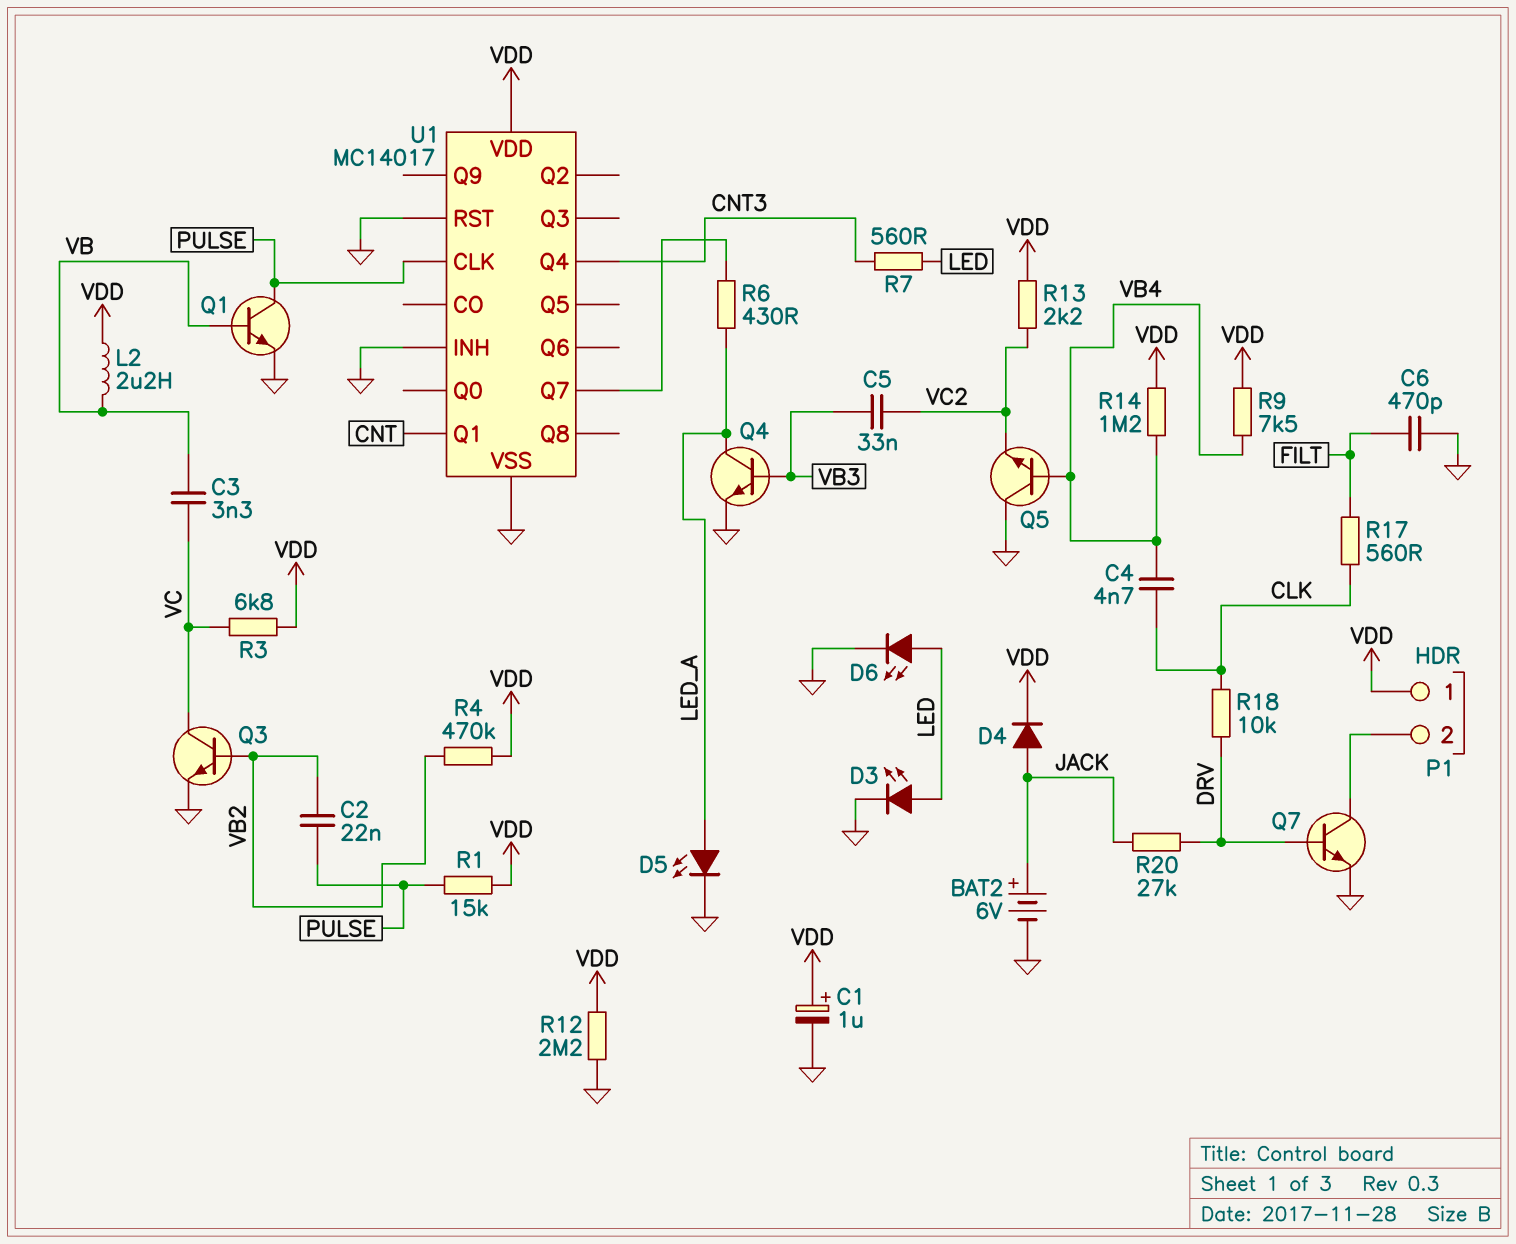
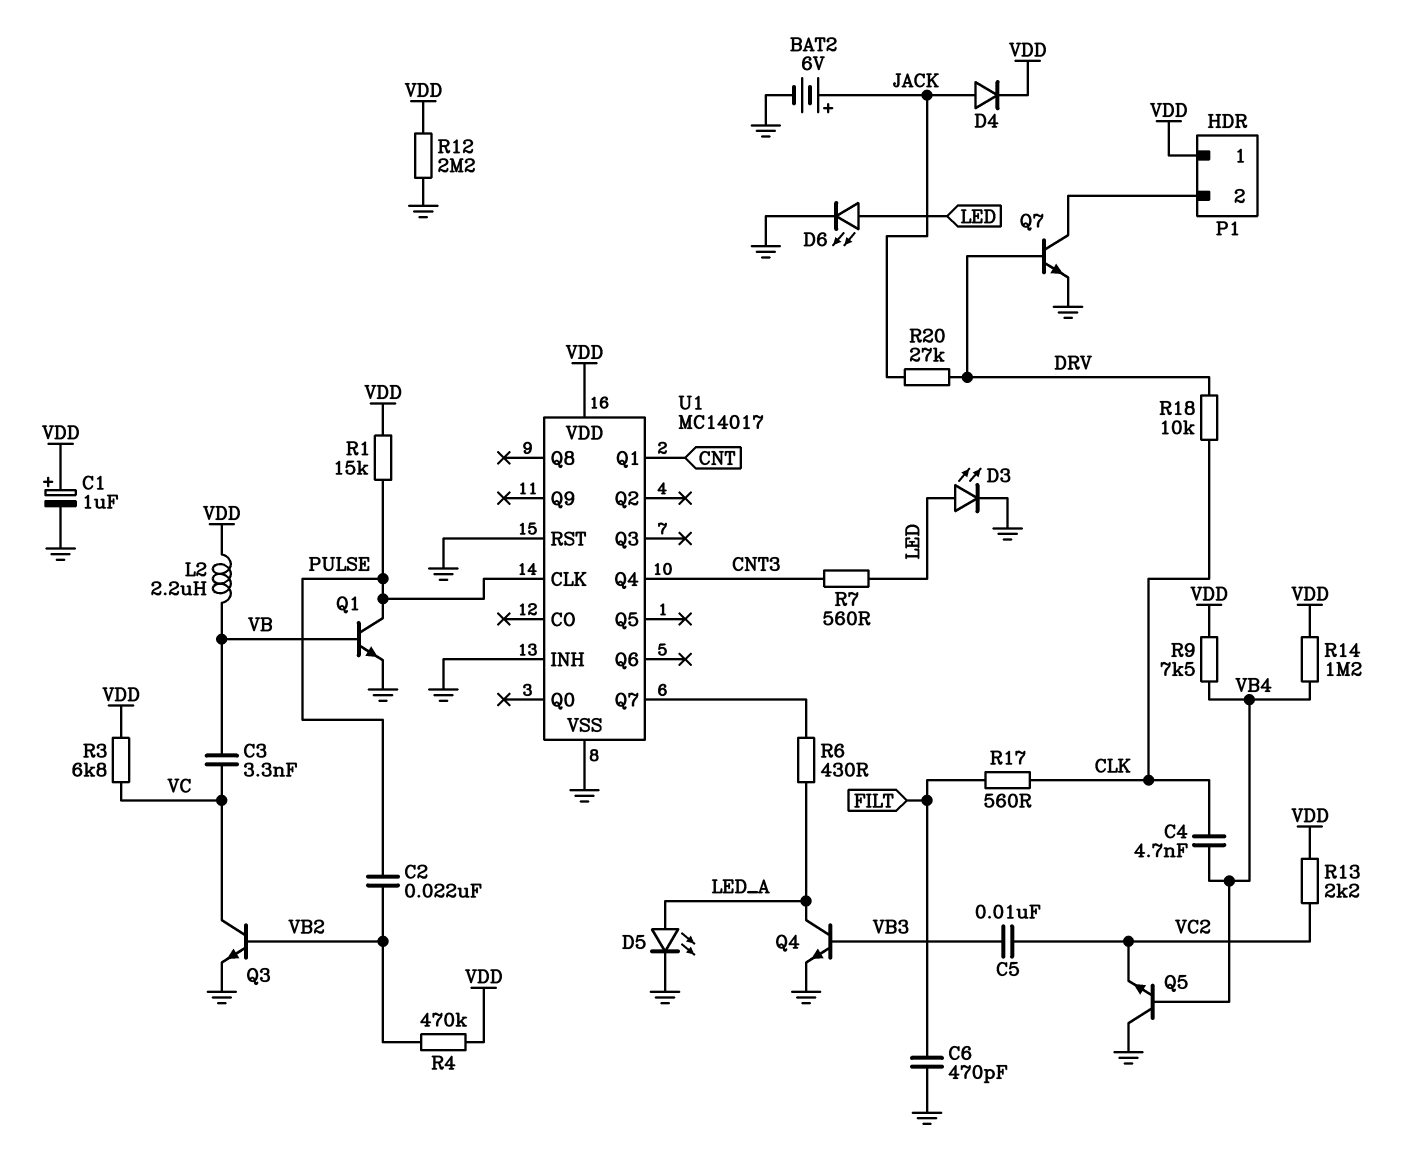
C5: 33nF (VB3, VC2) -> 10nF (VB3, VC2)

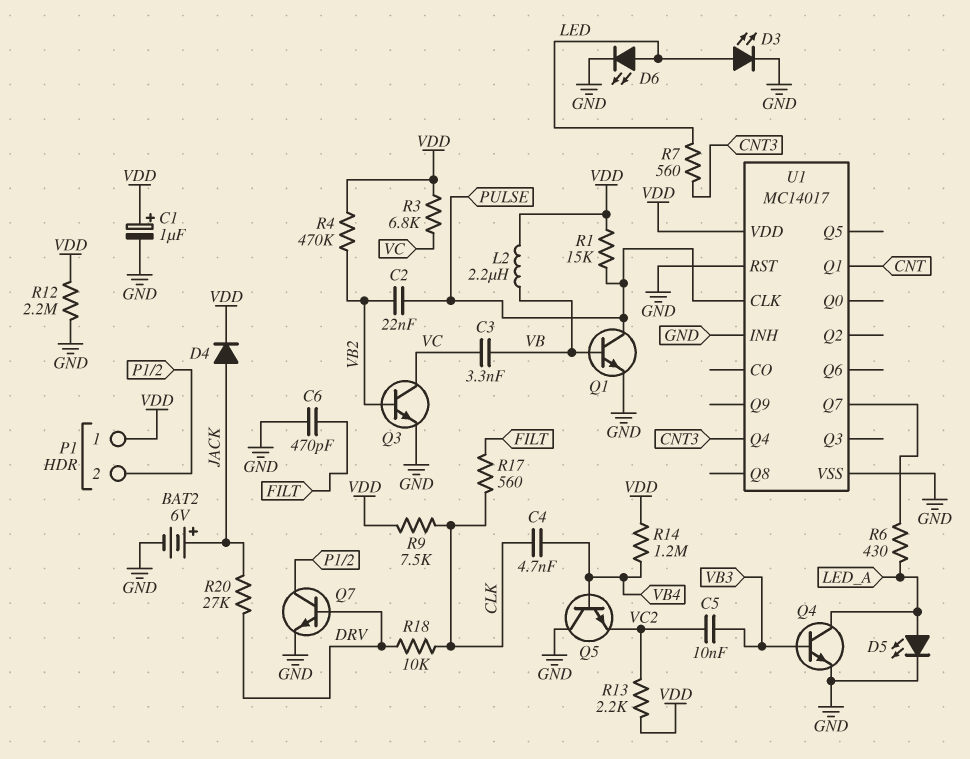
R9: 7.5k (VB4, VDD) -> 7.5k (CLK, VDD)

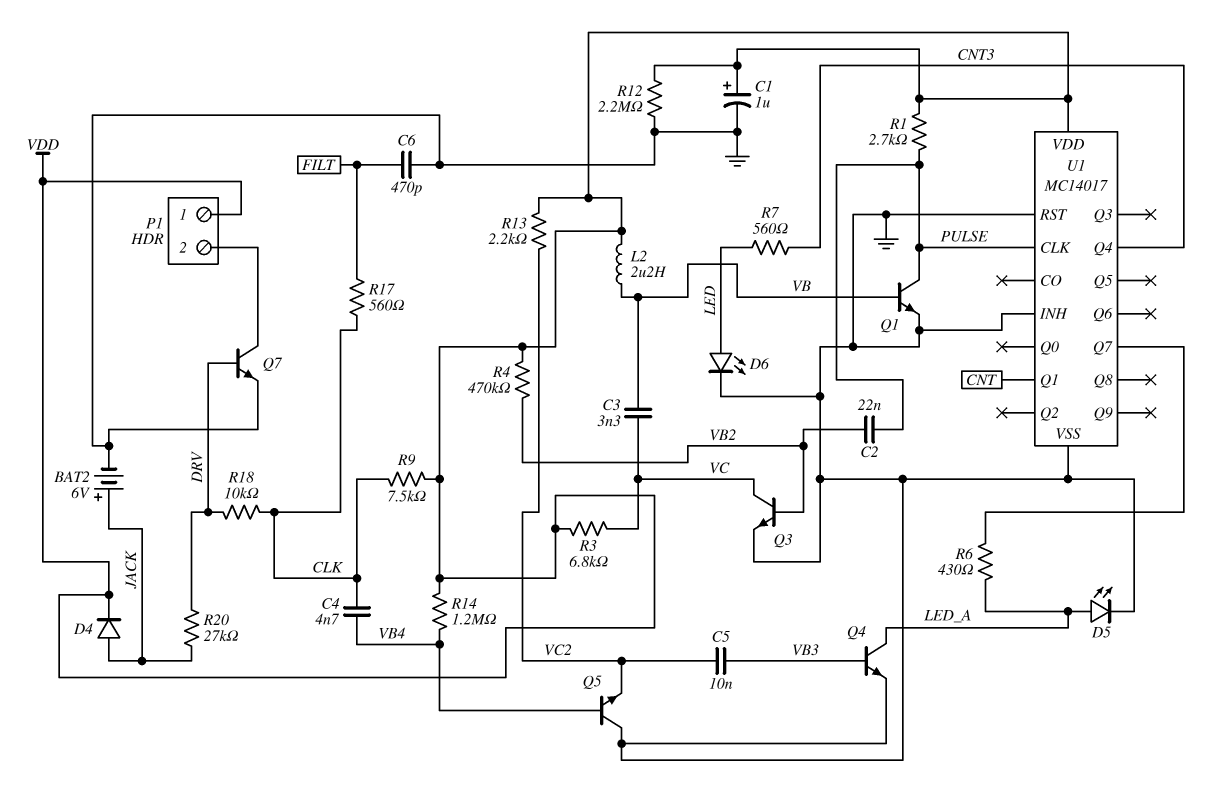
D3: LED (A LED, K GND) -> none
R1: 15k (PULSE, VDD) -> 2.7k (PULSE, VDD)

